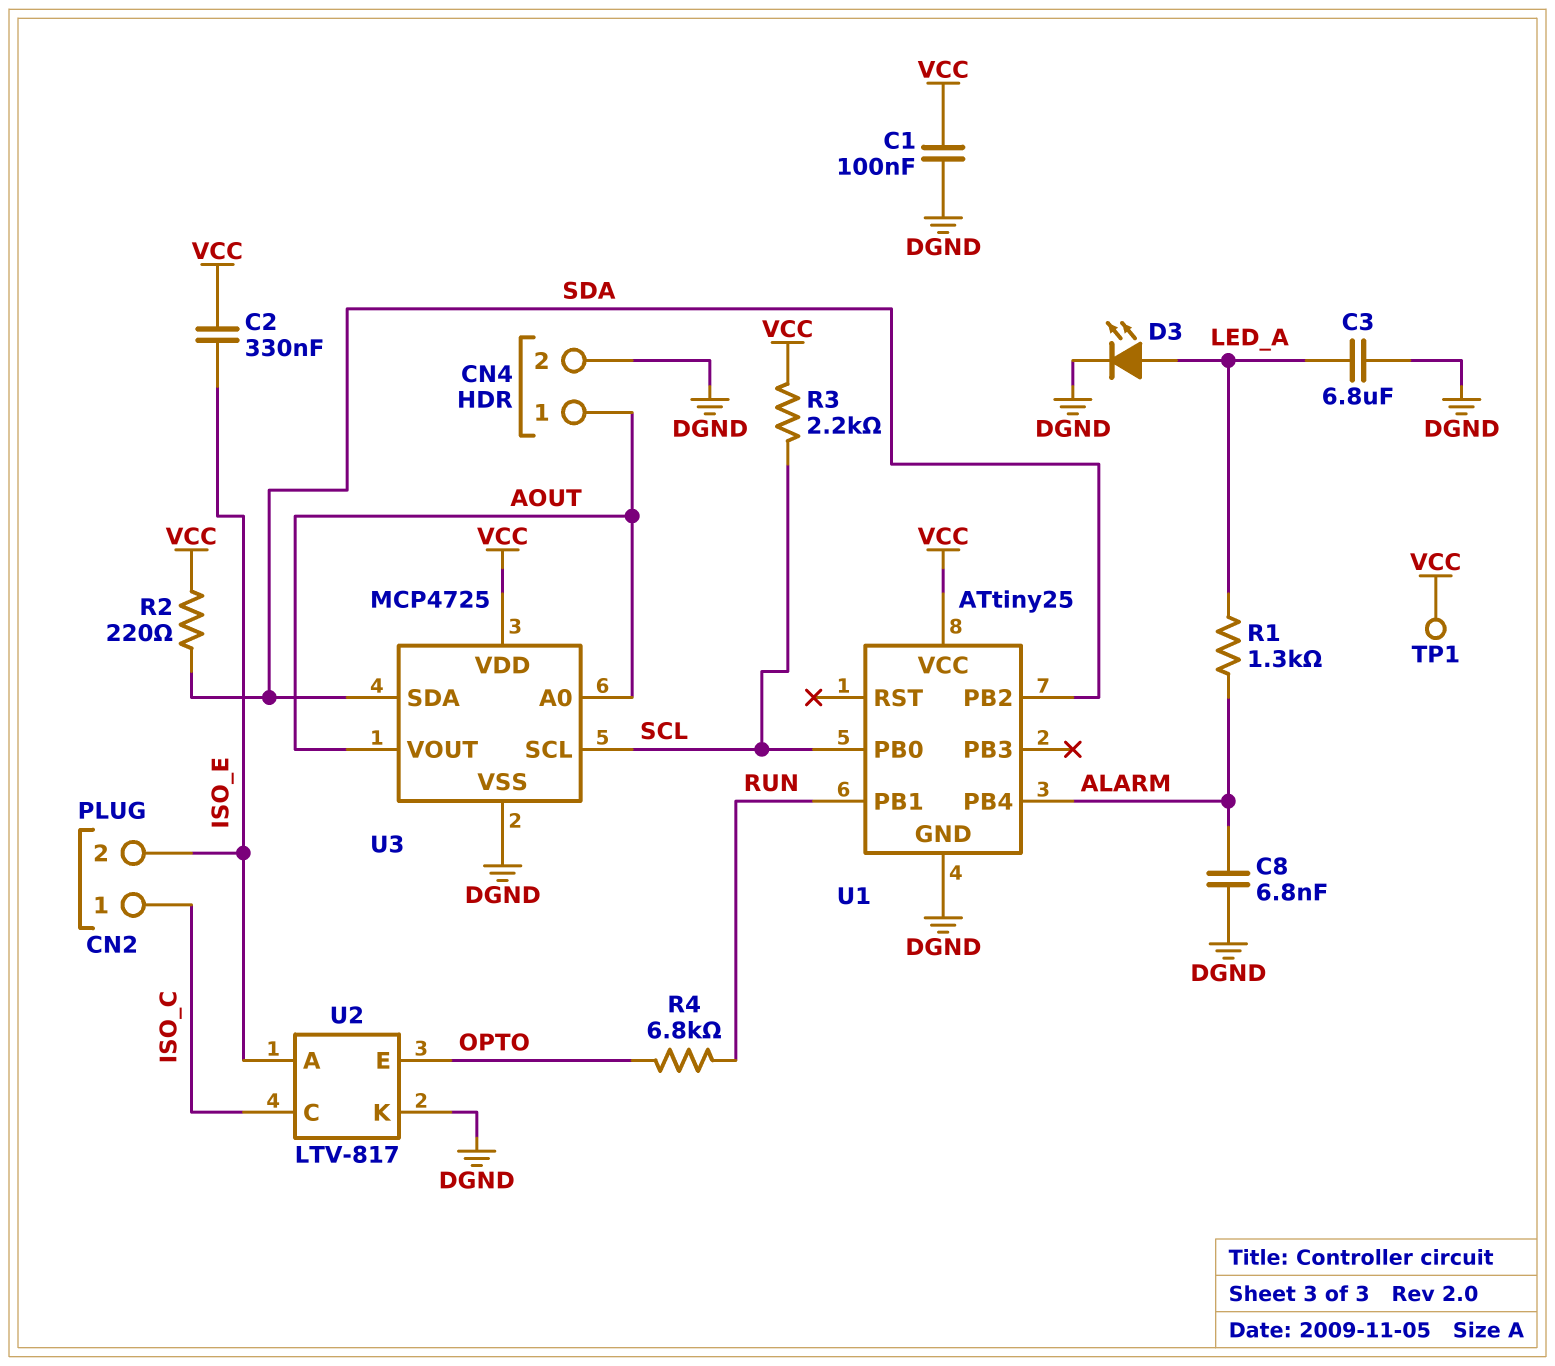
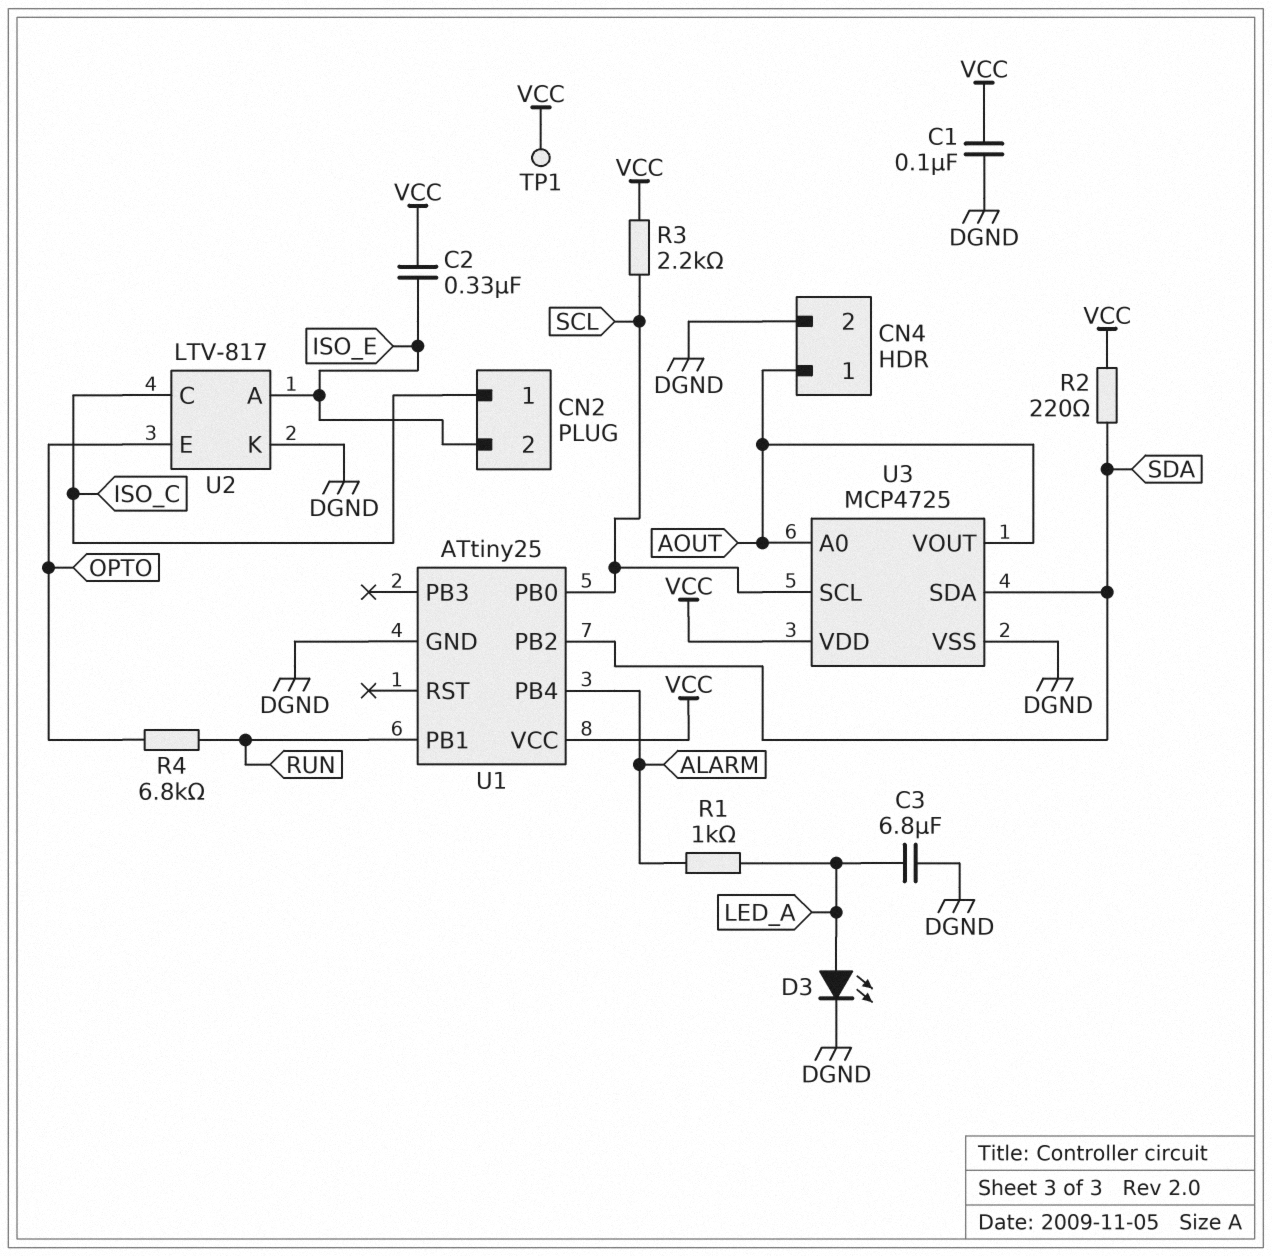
C8: 6.8nF (ALARM, DGND) -> none
R1: 1.3k (ALARM, LED_A) -> 1k (ALARM, LED_A)

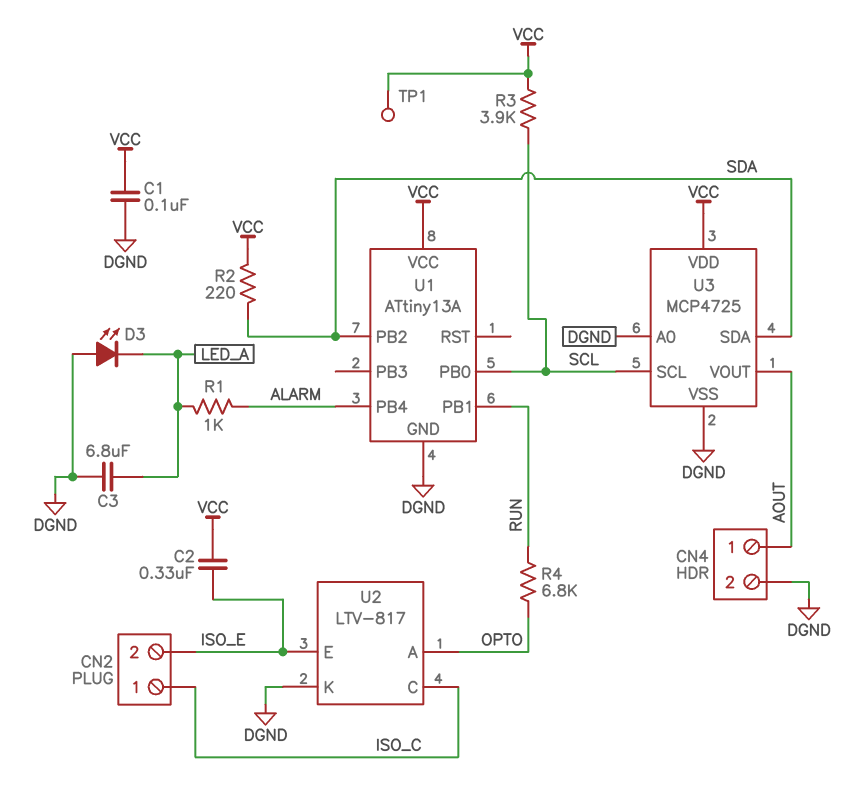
D3: LED (A LED_A, K DGND) -> LED (A DGND, K LED_A)
R3: 2.2k (SCL, VCC) -> 3.9k (SCL, VCC)
U1: ATtiny25 -> ATtiny13A
U2 pin A: ISO_E -> OPTO
U2 pin E: OPTO -> ISO_E
U3 pin A0: AOUT -> DGND

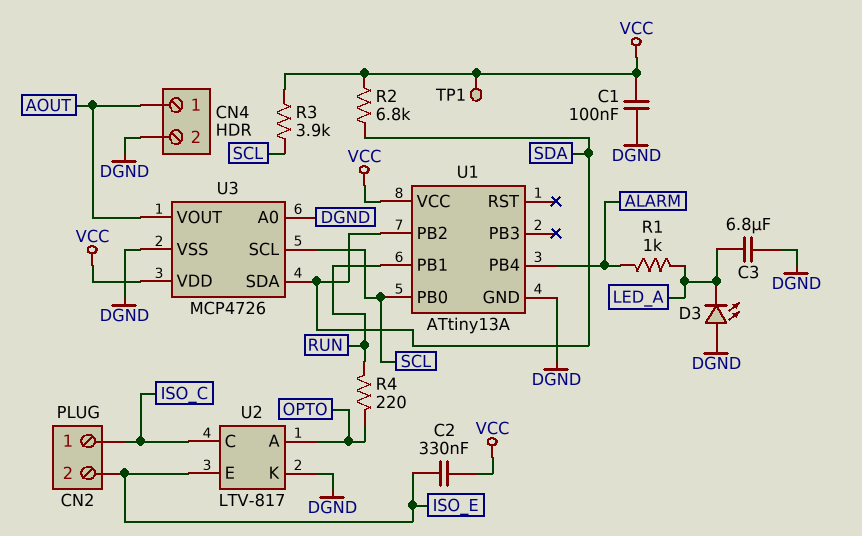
R2: 220 (SDA, VCC) -> 6.8k (SDA, VCC)
R4: 6.8k (OPTO, RUN) -> 220 (OPTO, RUN)
U3: MCP4725 -> MCP4726

